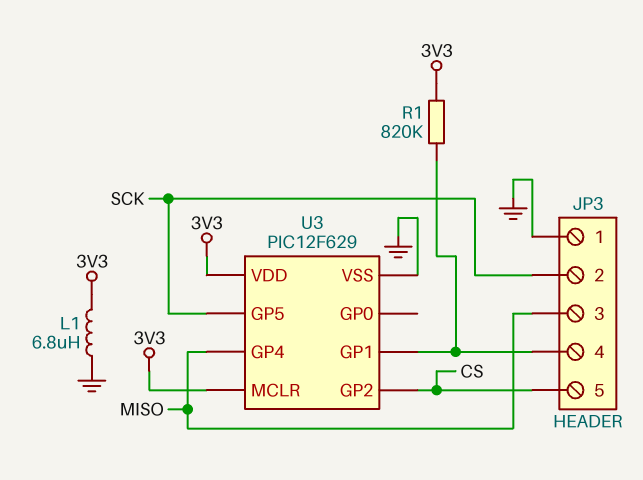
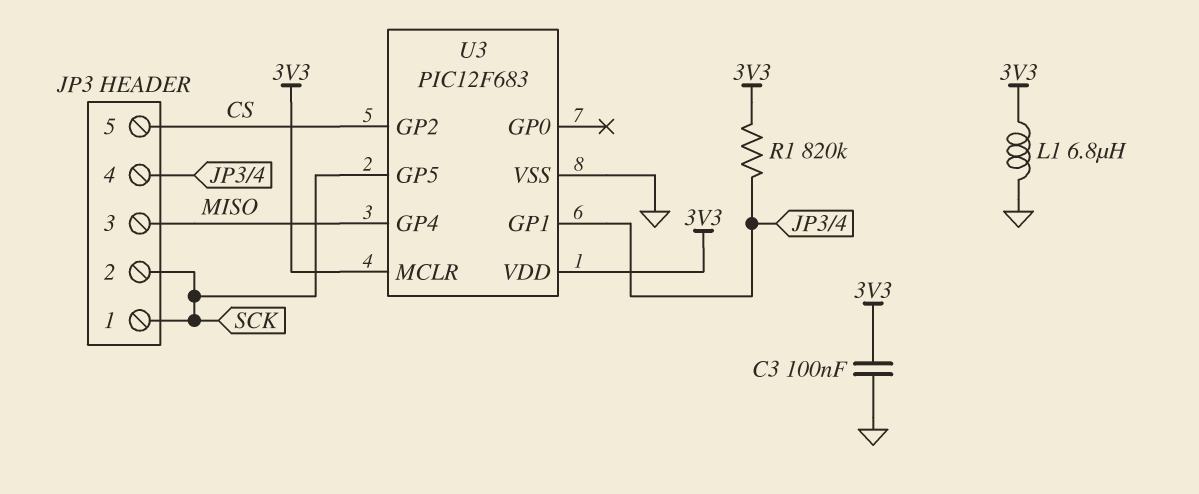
C3: none -> 100nF (3V3, GND)
JP3 pin 1: GND -> SCK
U3: PIC12F629 -> PIC12F683

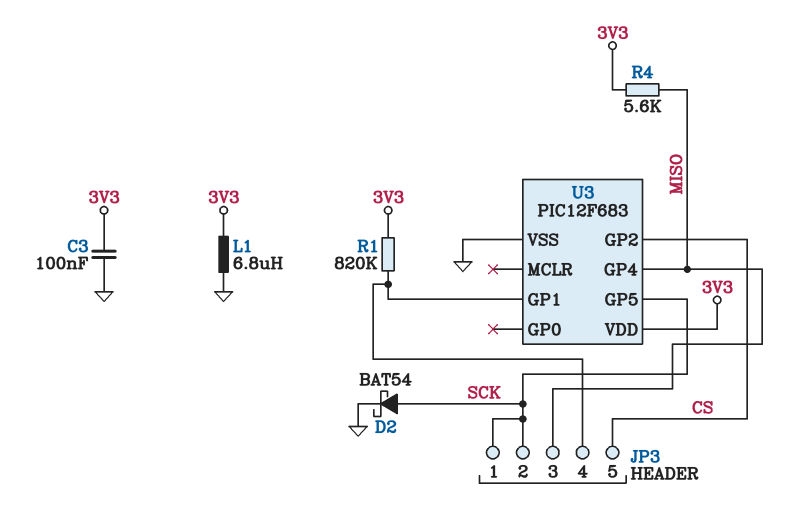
D2: none -> schottky BAT54 (A SCK, K GND)
R4: none -> 5.6k (3V3, MISO)
U3 pin MCLR: 3V3 -> none

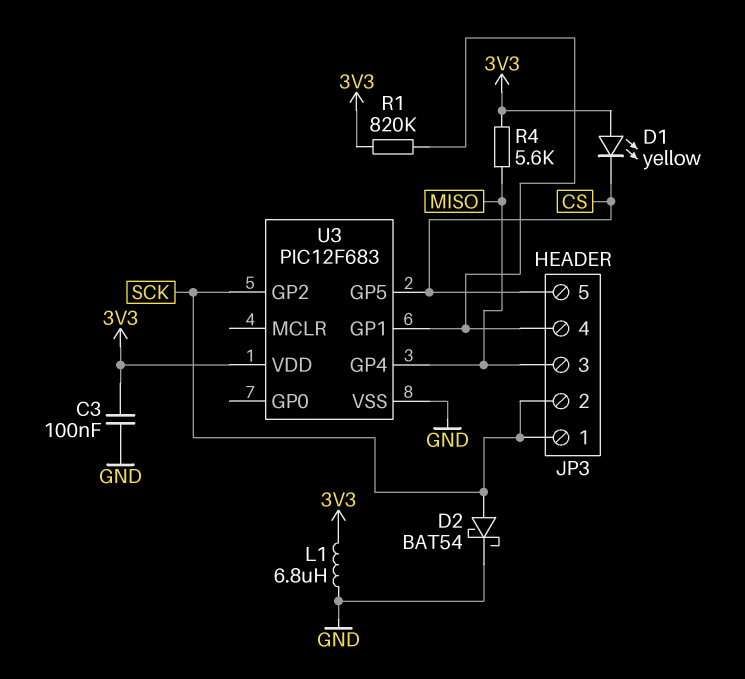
D1: none -> LED yellow (A 3V3, K CS)
U3 pin GP2: CS -> SCK
U3 pin GP5: SCK -> CS

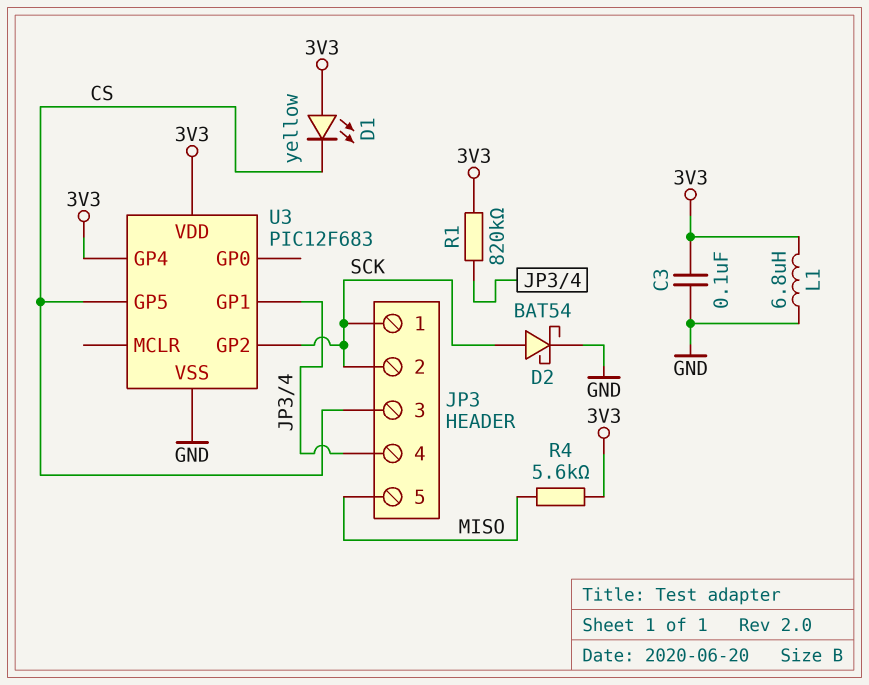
JP3 pin 3: MISO -> CS
JP3 pin 5: CS -> MISO
U3 pin GP4: MISO -> 3V3

